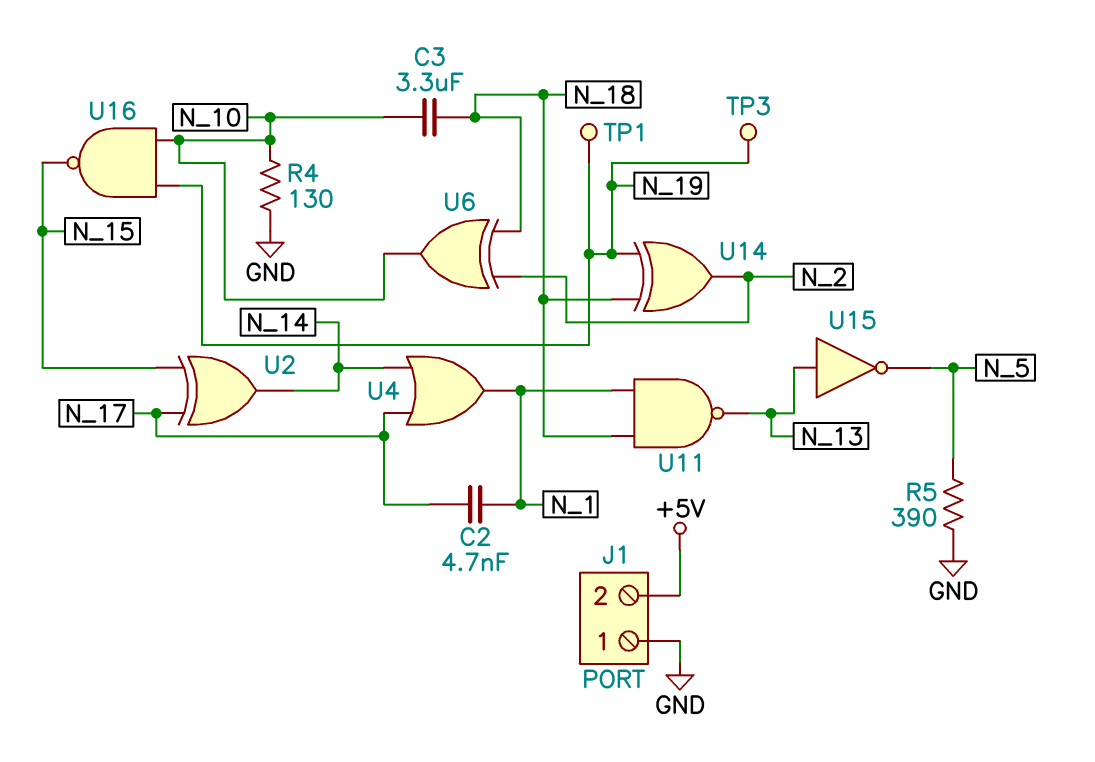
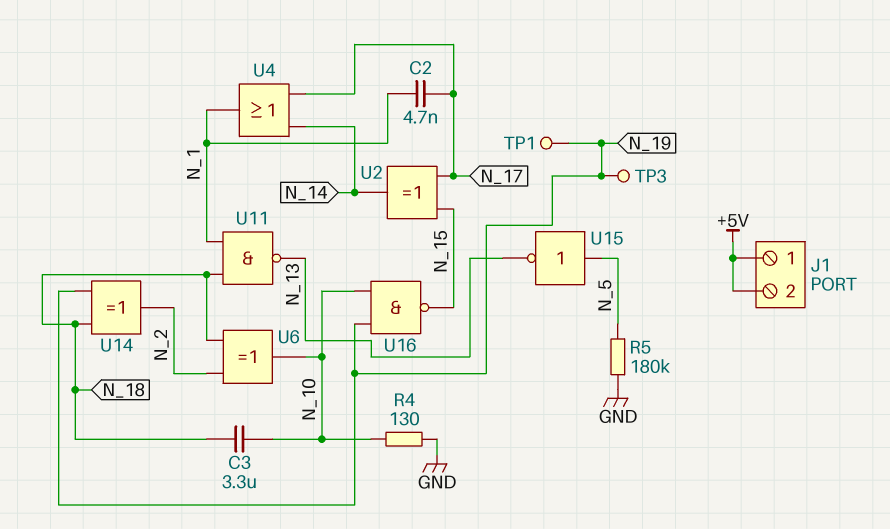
J1 pin 1: GND -> +5V
R5: 390 (GND, N_5) -> 180k (GND, N_5)
U15: NOT (in N_13, out N_5) -> NOT (in N_5, out N_13)

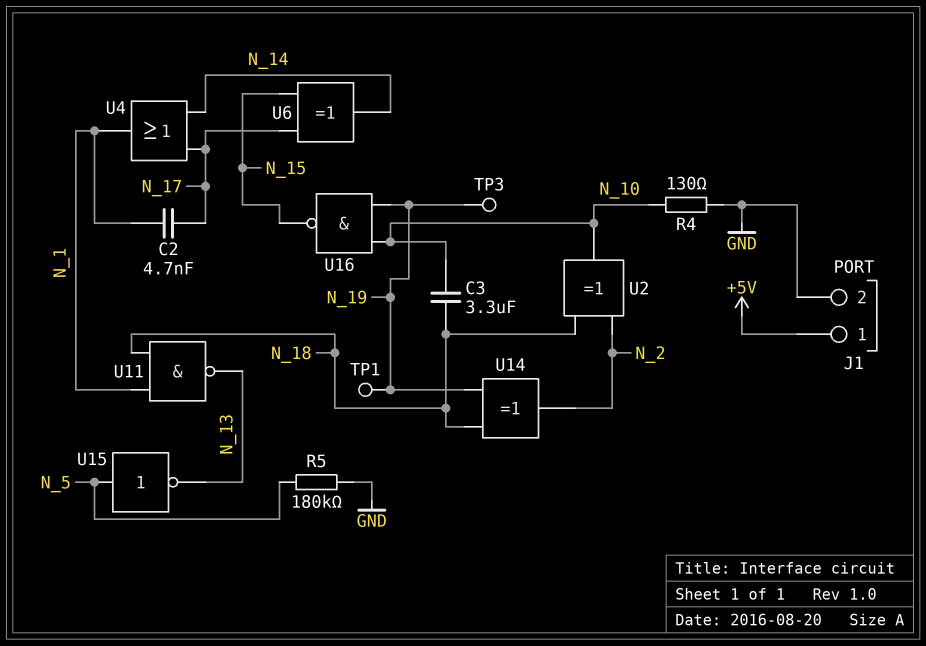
J1 pin 2: +5V -> GND
U2: XOR (in N_15, in N_17, out N_14) -> XOR (in N_2, in N_18, out N_10)
U6: XOR (in N_2, in N_18, out N_10) -> XOR (in N_15, in N_17, out N_14)

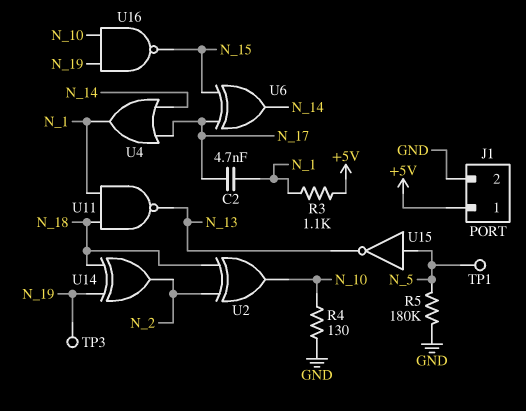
C3: 3.3uF (N_10, N_18) -> none
R3: none -> 1.1k (+5V, N_1)
TP1: test point (N_19) -> test point (N_5)

